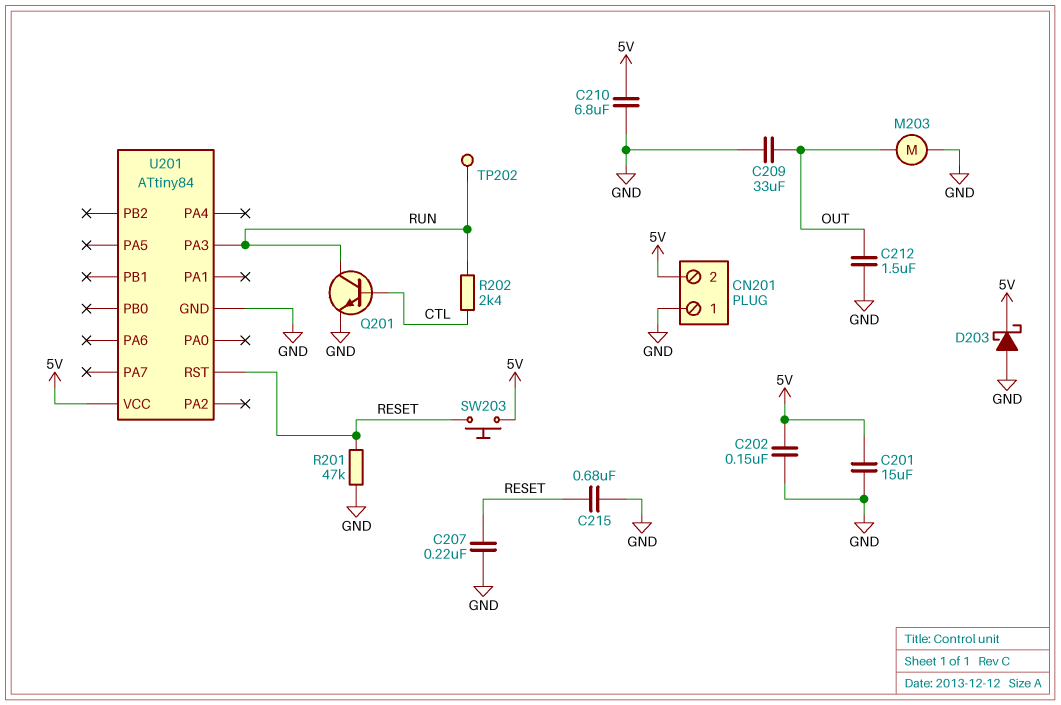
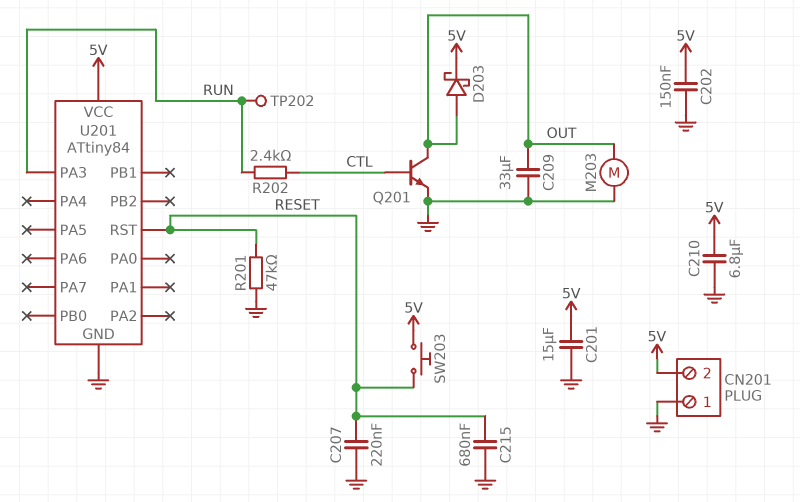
C212: 1.5uF (GND, OUT) -> none
D203: schottky (A GND, K 5V) -> schottky (A OUT, K 5V)
Q201: NPN (B CTL, C RUN, E GND) -> NPN (B CTL, C OUT, E GND)

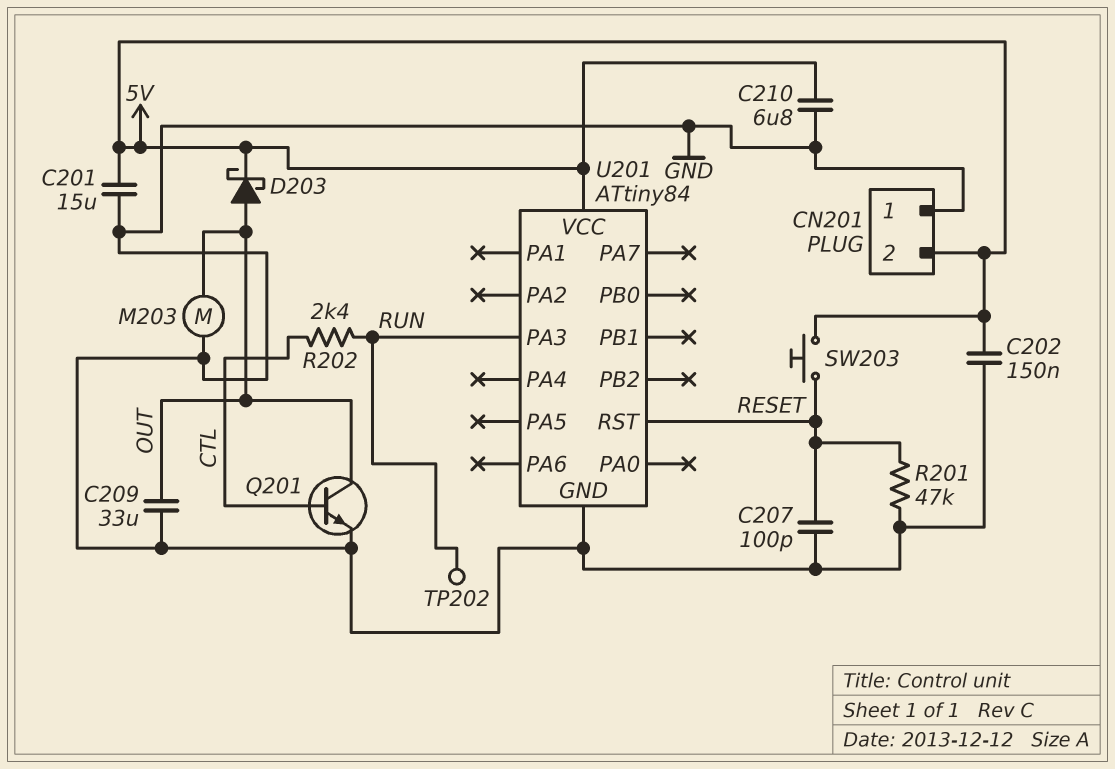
C207: 220nF (GND, RESET) -> 100pF (GND, RESET)
C215: 680nF (GND, RESET) -> none

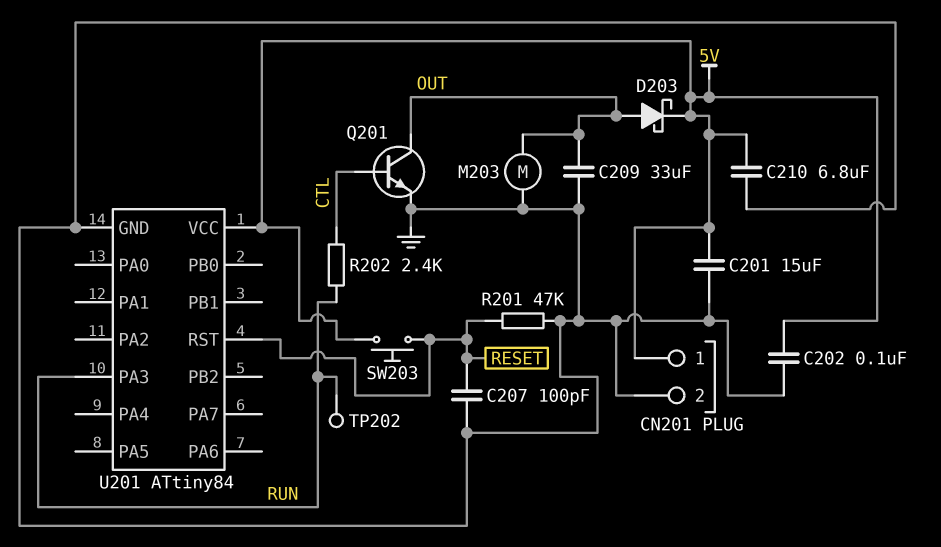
C202: 150nF (5V, GND) -> 100nF (5V, GND)
CN201 pin 1: GND -> 5V
CN201 pin 2: 5V -> GND

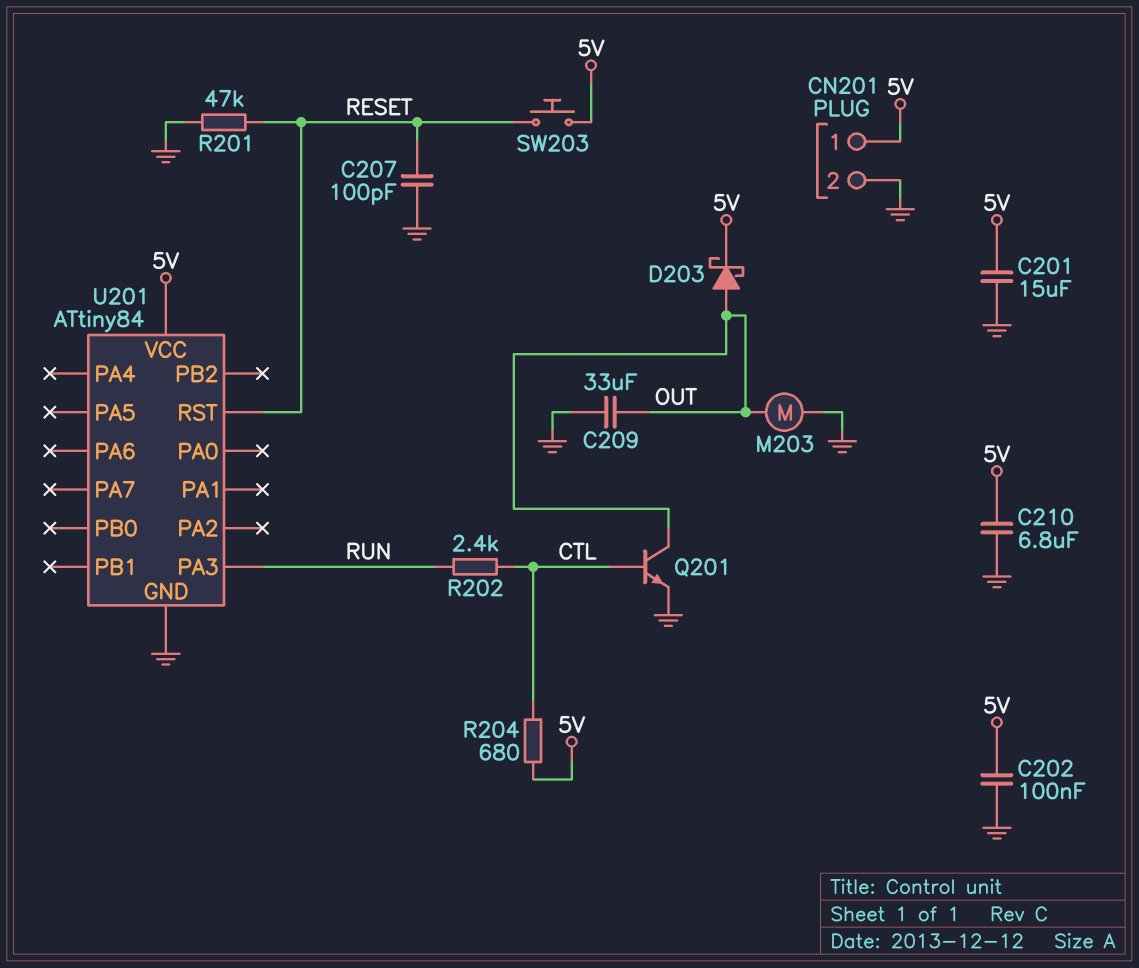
R204: none -> 680 (5V, CTL)
TP202: test point (RUN) -> none

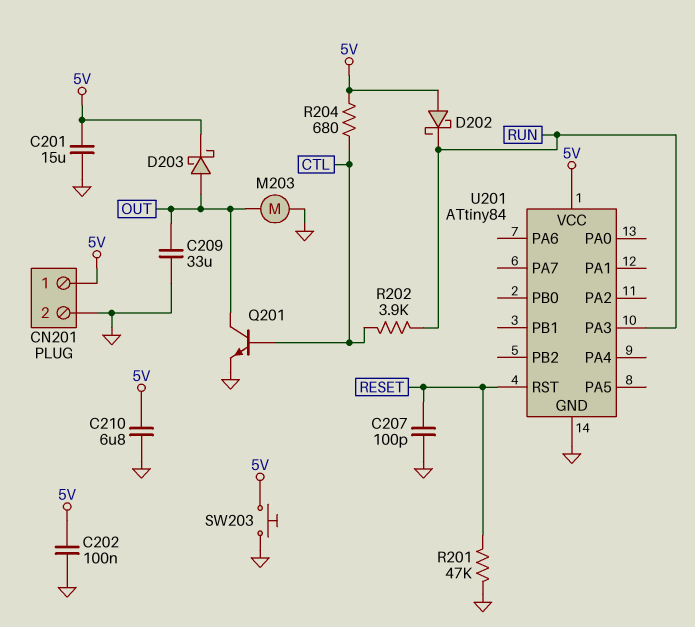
D202: none -> schottky (A 5V, K RUN)
R202: 2.4k (CTL, RUN) -> 3.9k (CTL, RUN)
SW203: button (5V, RESET) -> button (5V, GND)

